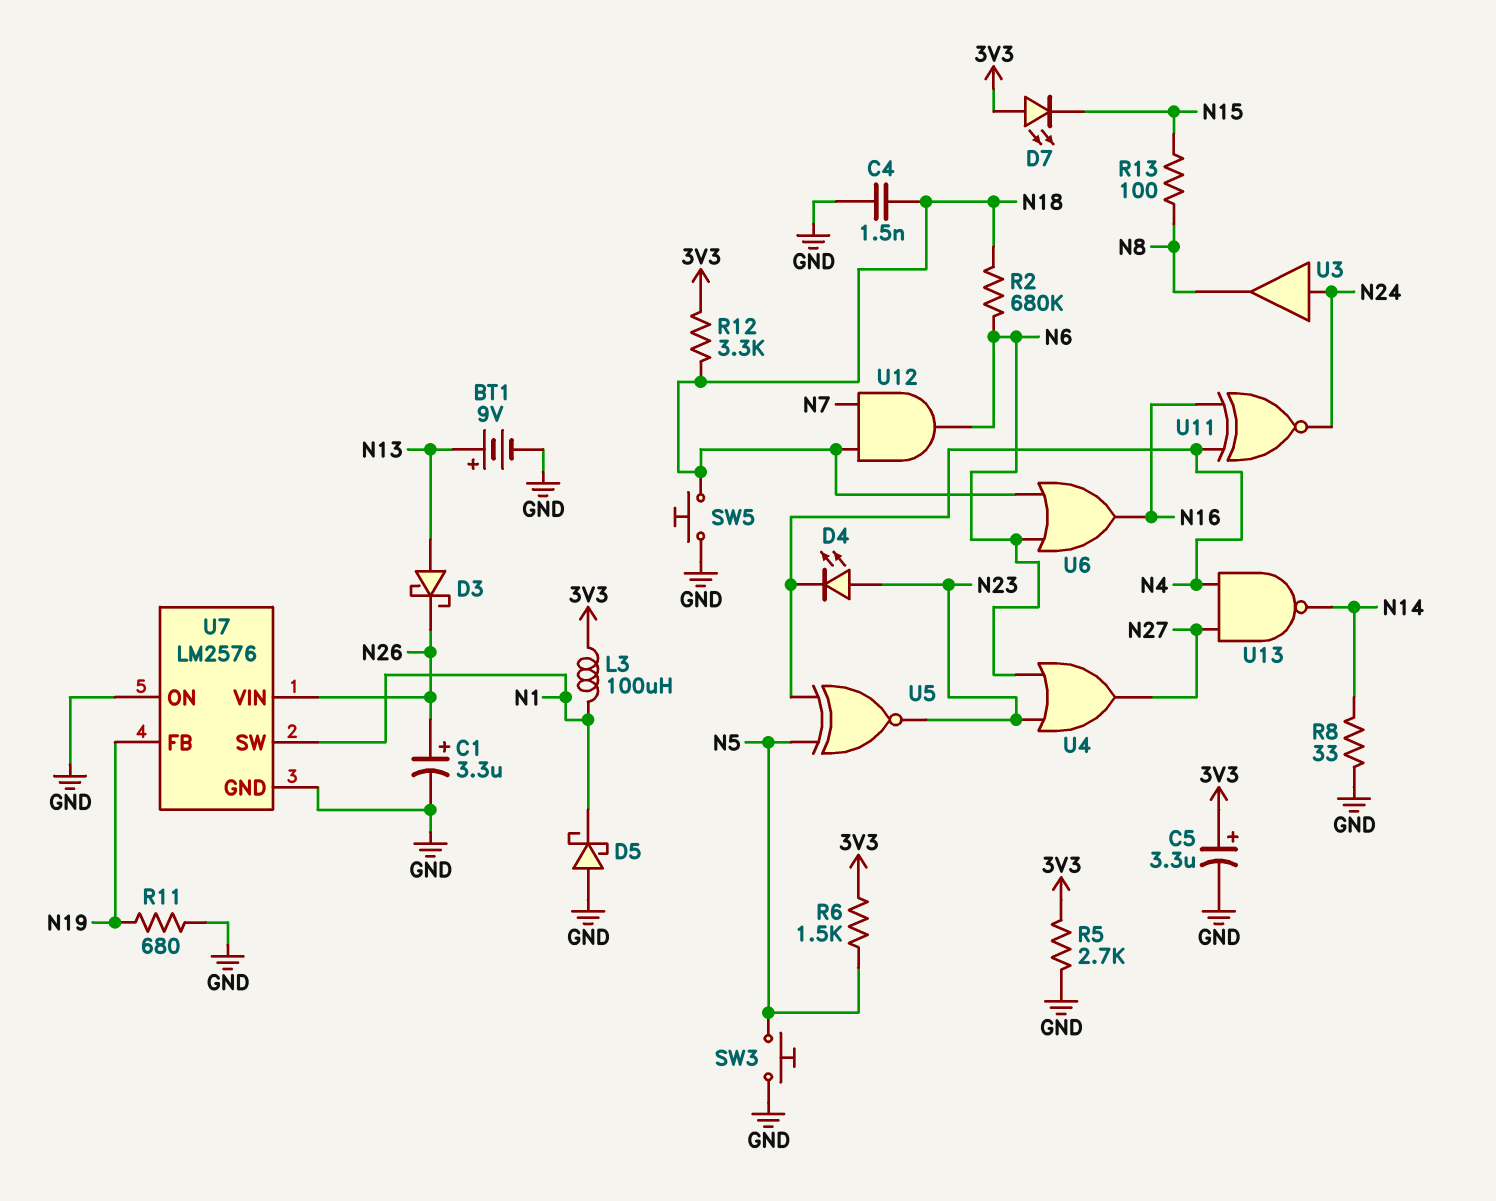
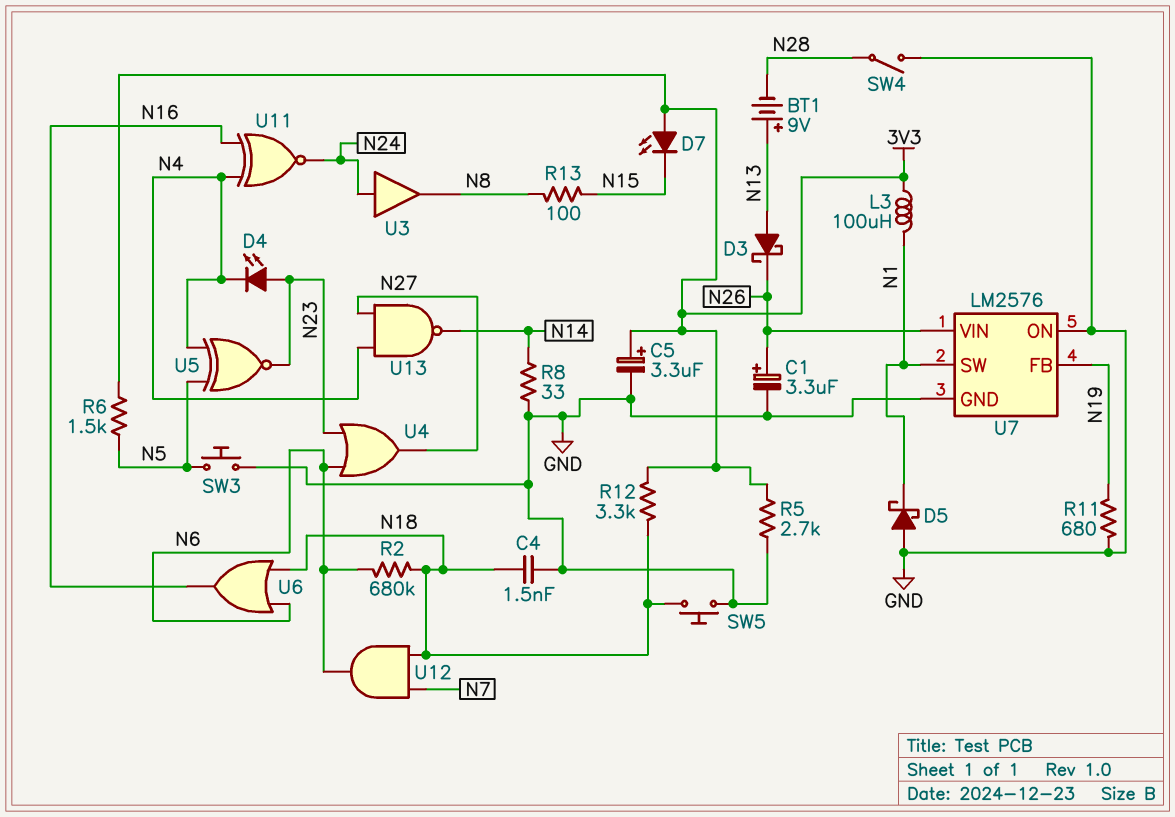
BT1: 9V (plus N13, minus GND) -> 9V (plus N13, minus N28)
SW4: none -> switch (GND, N28)

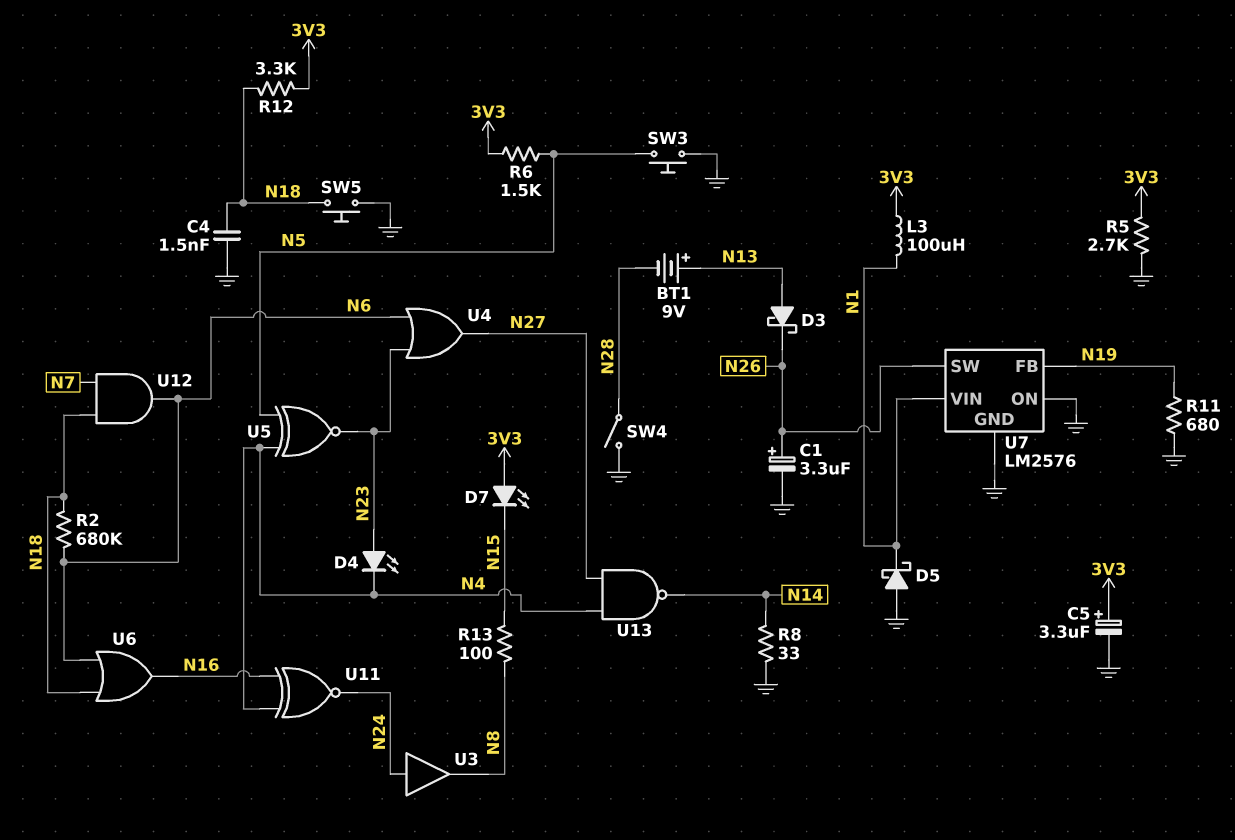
U7 pin SW: N1 -> N26
U7 pin VIN: N26 -> N1

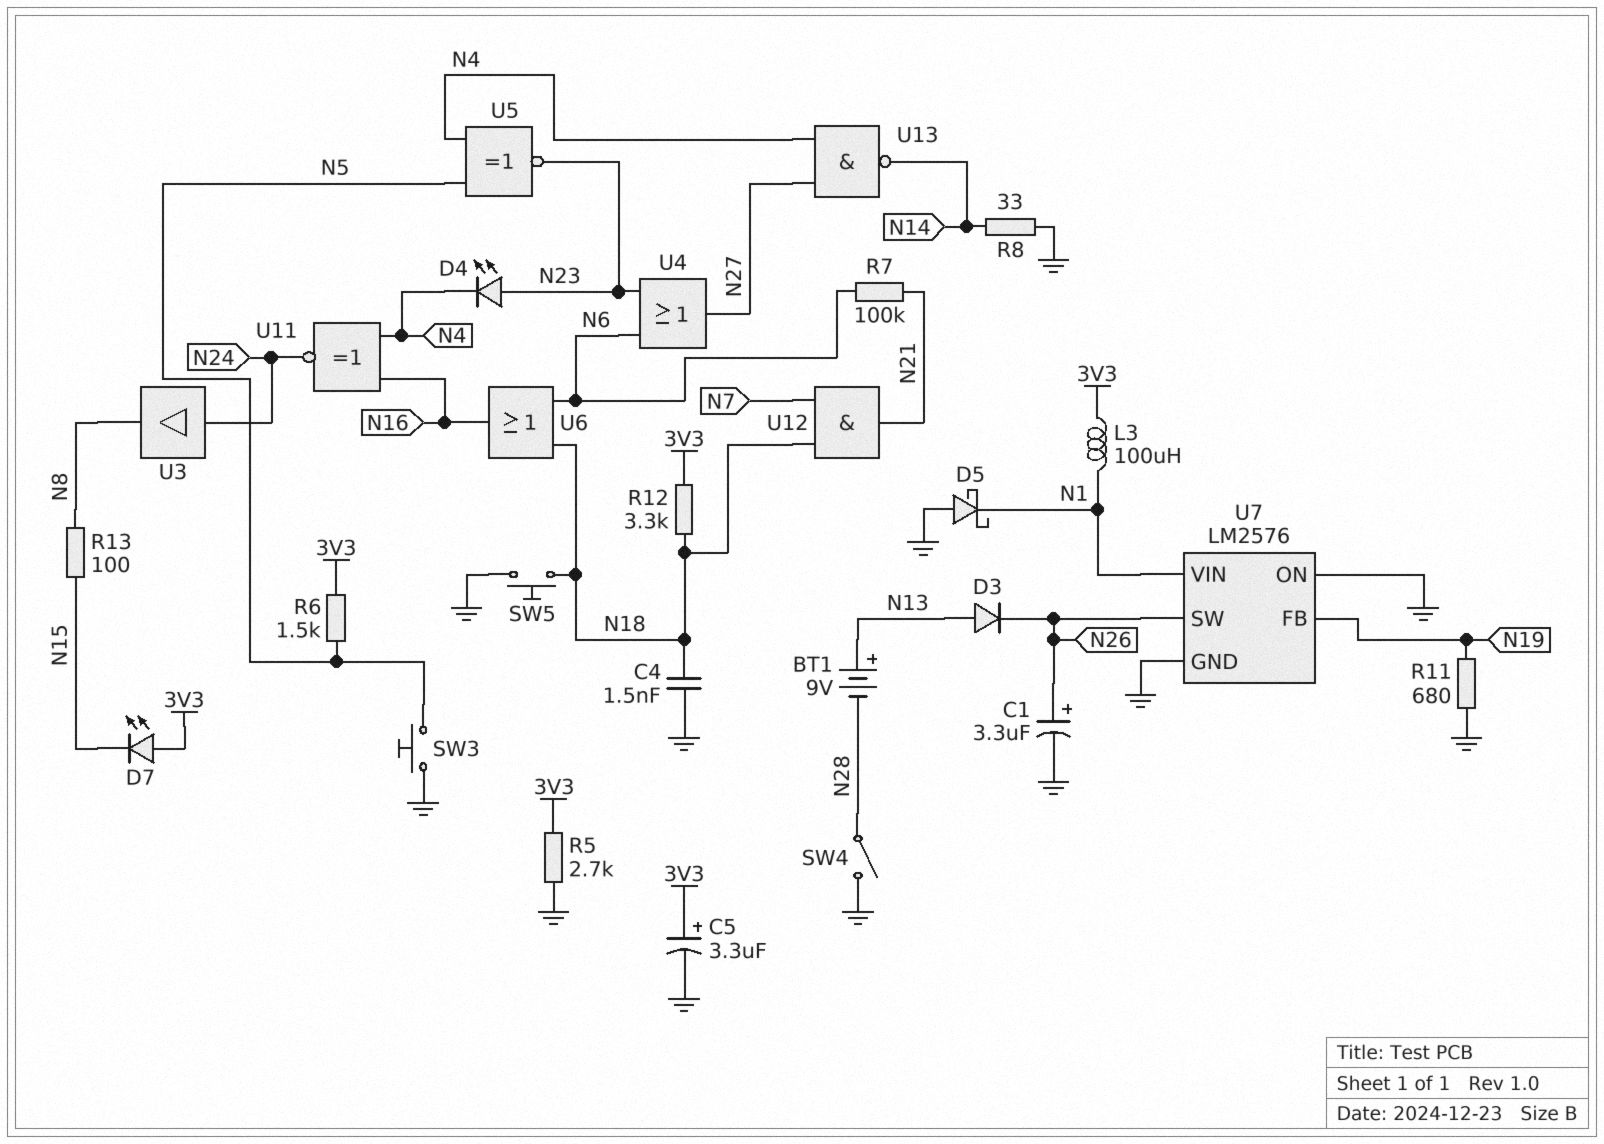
D3: schottky (A N13, K N26) -> diode (A N13, K N26)
R2: 680k (N6, N18) -> none
R7: none -> 100k (N6, N21)
U12: AND (in N7, in N18, out N6) -> AND (in N7, in N18, out N21)

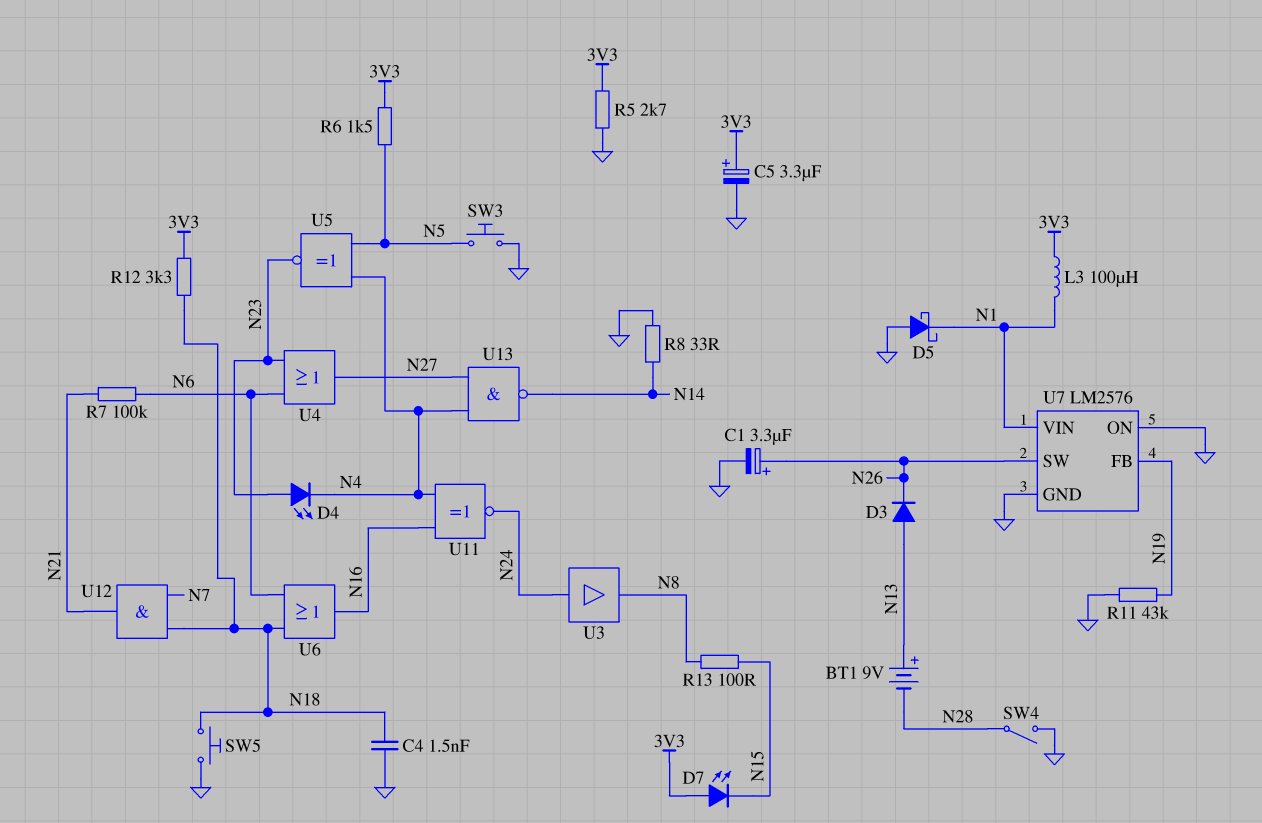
R11: 680 (GND, N19) -> 43k (GND, N19)

